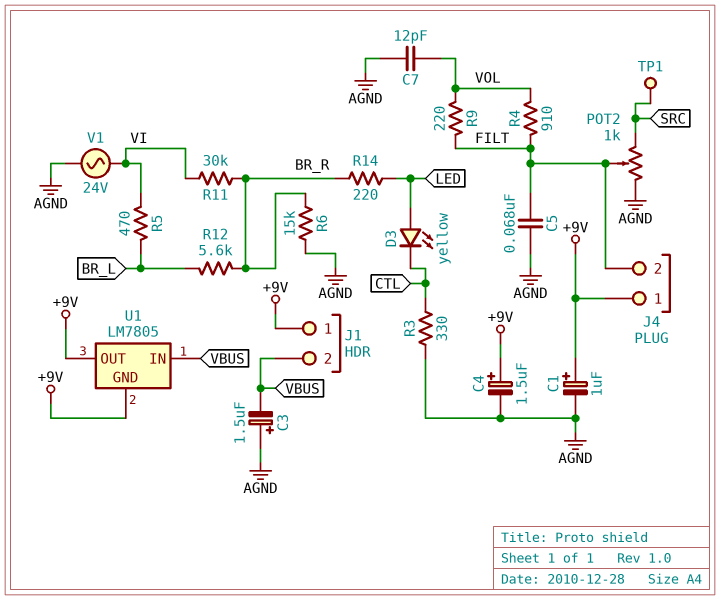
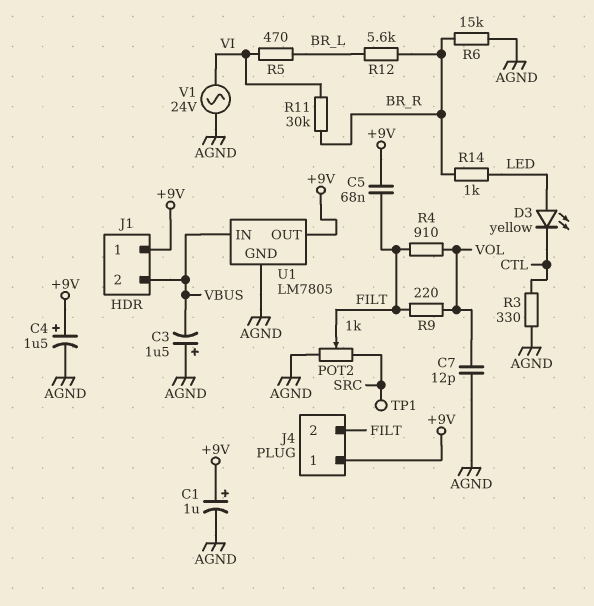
C5: 68nF (AGND, FILT) -> 68nF (+9V, FILT)
R14: 220 (BR_R, LED) -> 1k (BR_R, LED)
U1 pin GND: +9V -> AGND

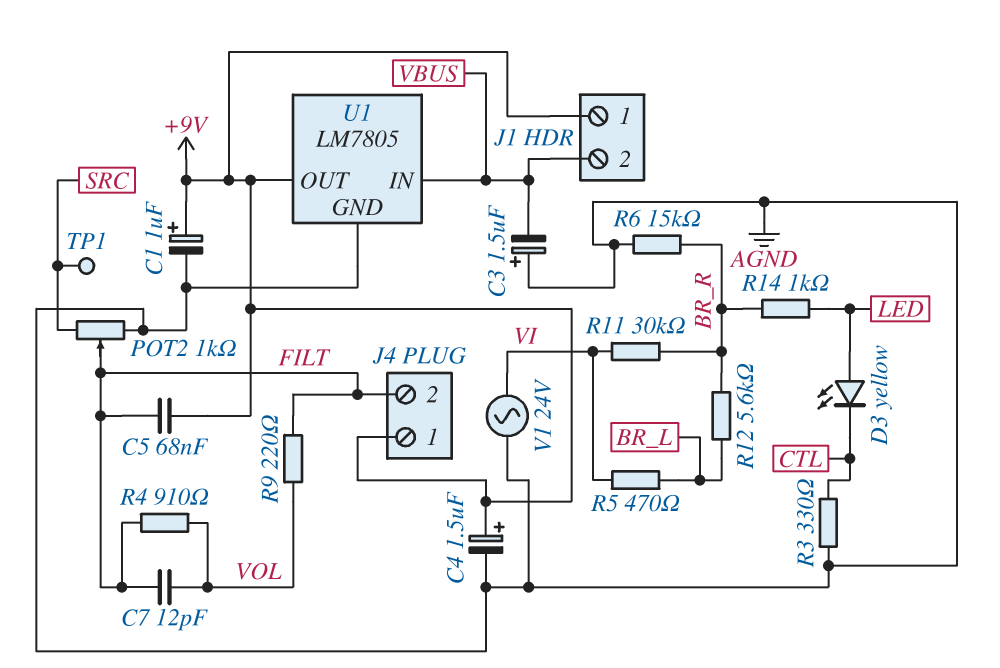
C7: 12pF (AGND, VOL) -> 12pF (FILT, VOL)

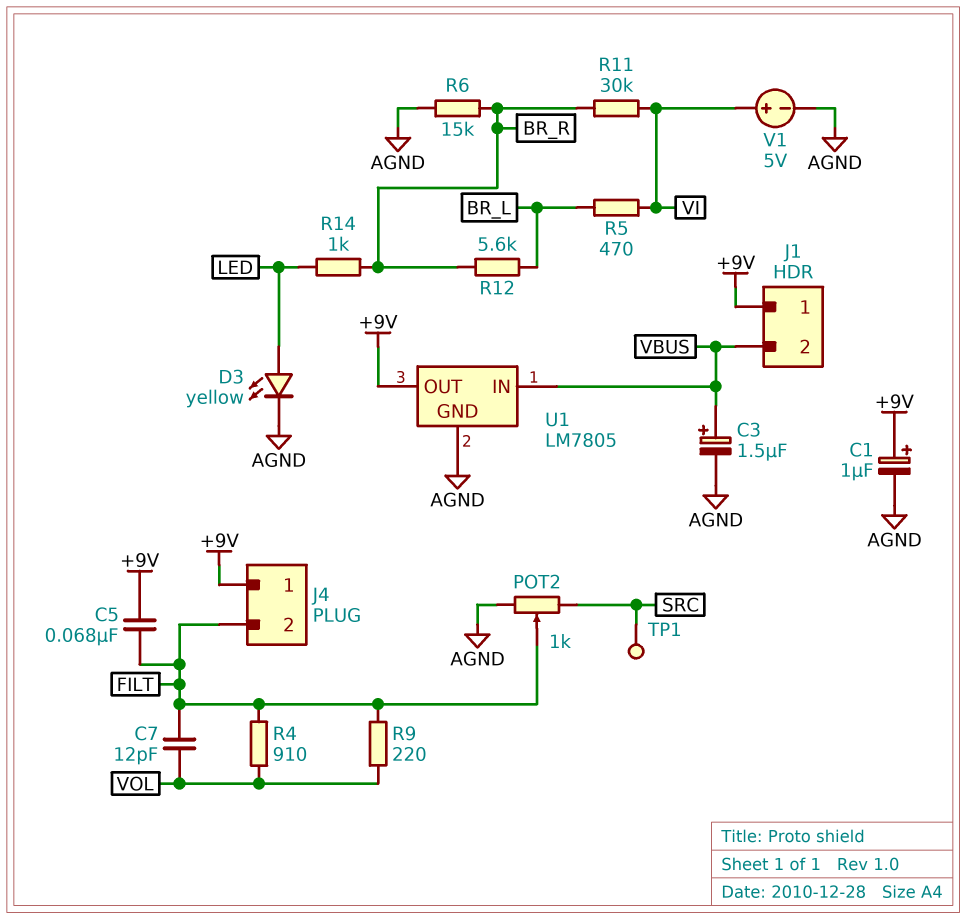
C3: 1.5uF (plus AGND, minus VBUS) -> 1.5uF (plus VBUS, minus AGND)
C4: 1.5uF (plus +9V, minus AGND) -> none
D3: LED yellow (A LED, K CTL) -> LED yellow (A LED, K AGND)
R3: 330 (AGND, CTL) -> none
V1: AC 24V (AGND, VI) -> 5V (plus VI, minus AGND)

